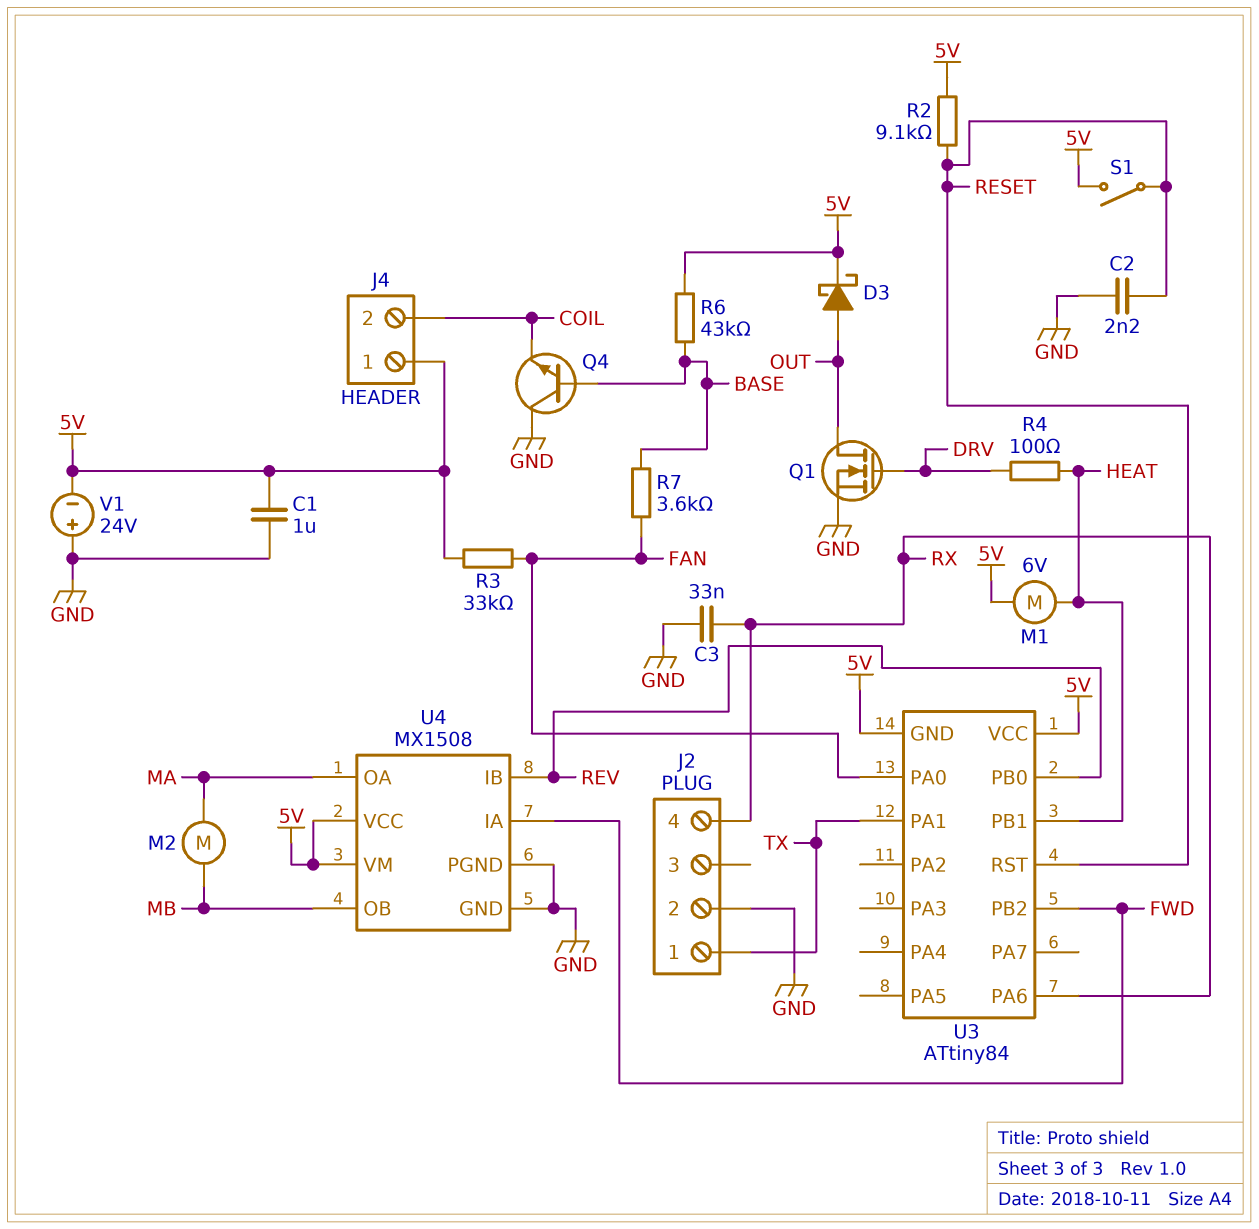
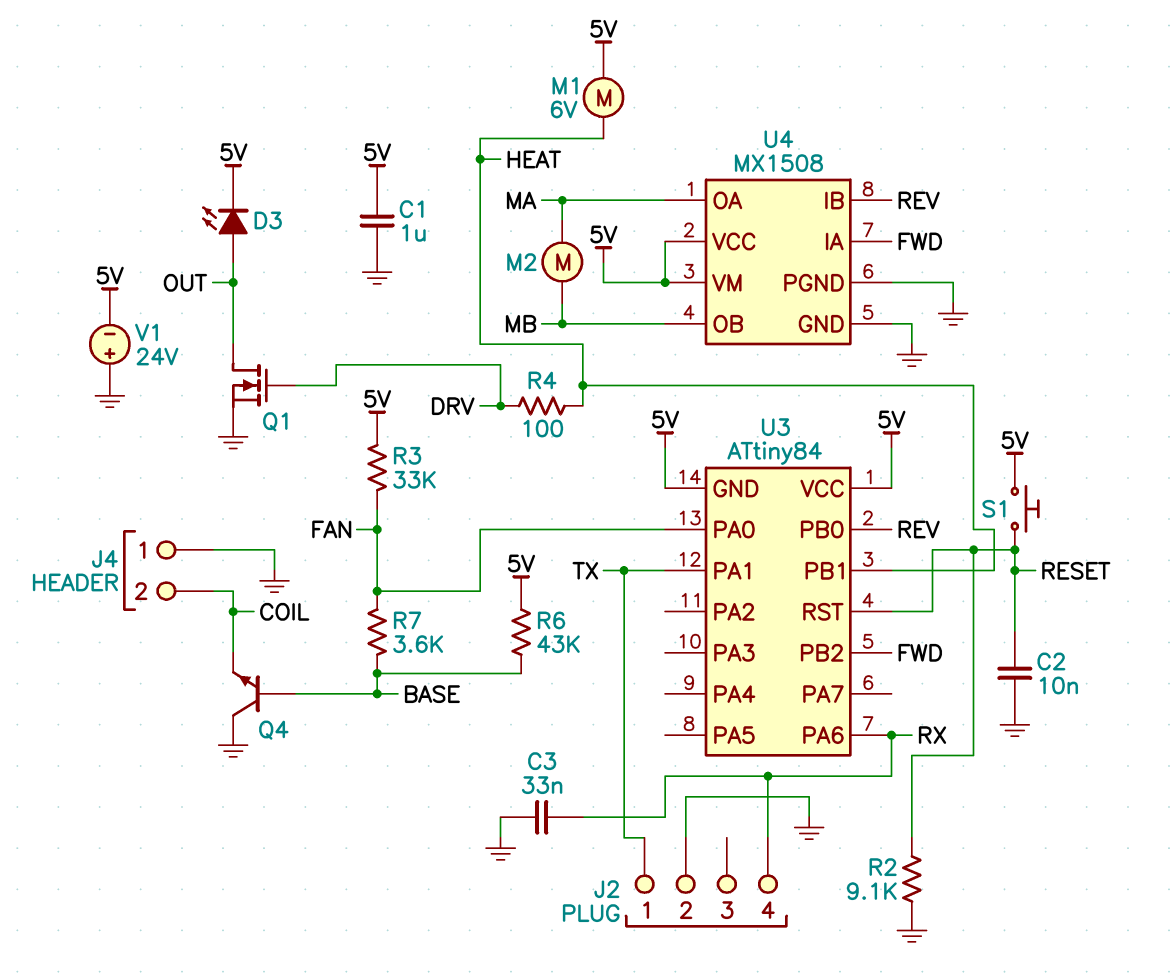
C2: 2.2nF (GND, RESET) -> 10nF (GND, RESET)
D3: schottky (A OUT, K 5V) -> LED (A OUT, K 5V)
J4 pin 1: 5V -> GND
R2: 9.1k (5V, RESET) -> 9.1k (GND, RESET)
S1: switch (5V, RESET) -> button (5V, RESET)

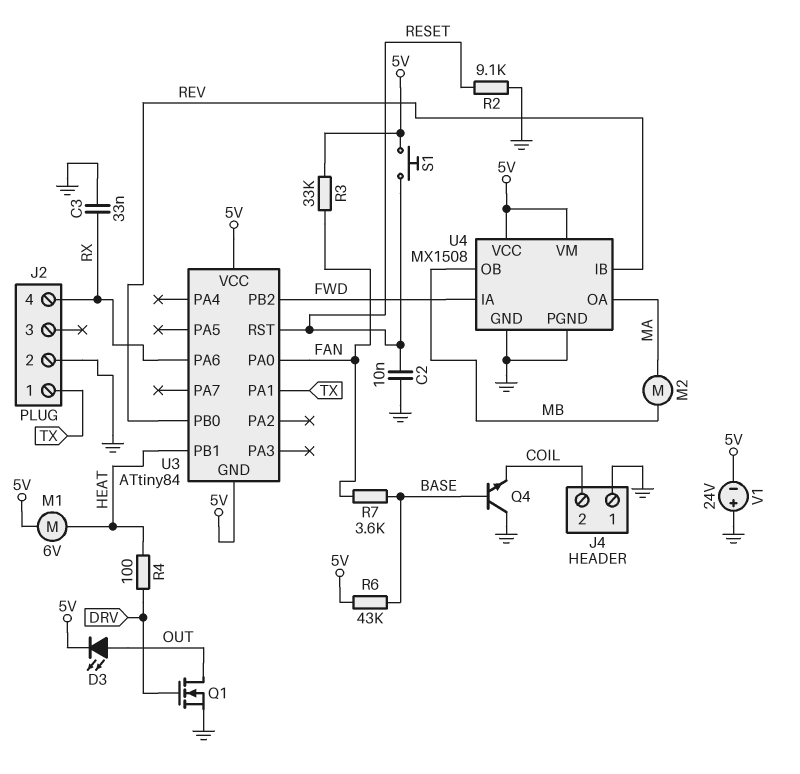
C1: 1uF (5V, GND) -> none

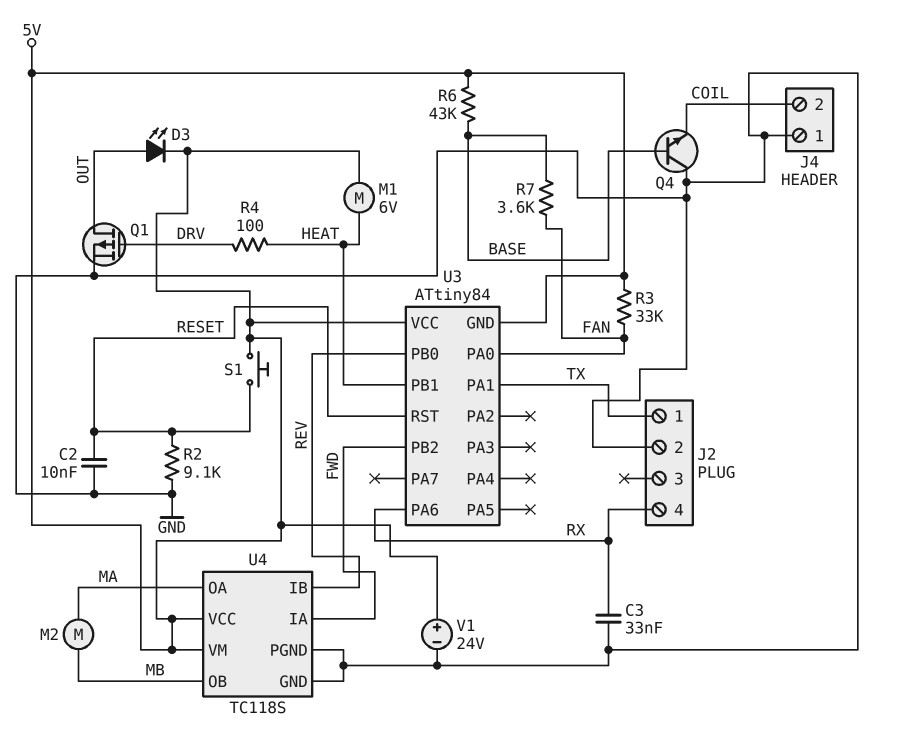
Q1: NMOS (G DRV, D OUT, S GND) -> PMOS (G DRV, D OUT, S GND)
U4: MX1508 -> TC118S
V1: 24V (plus GND, minus 5V) -> 24V (plus 5V, minus GND)

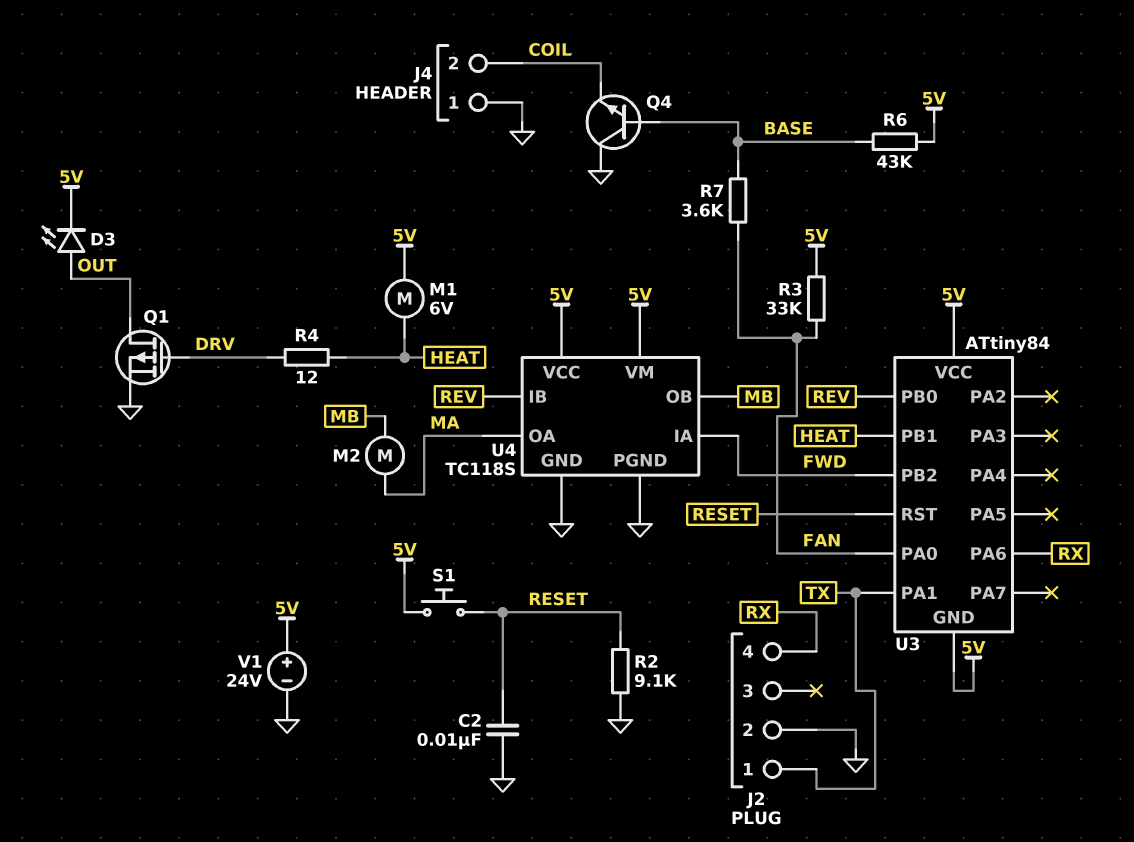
C3: 33nF (GND, RX) -> none
R4: 100 (DRV, HEAT) -> 12 (DRV, HEAT)

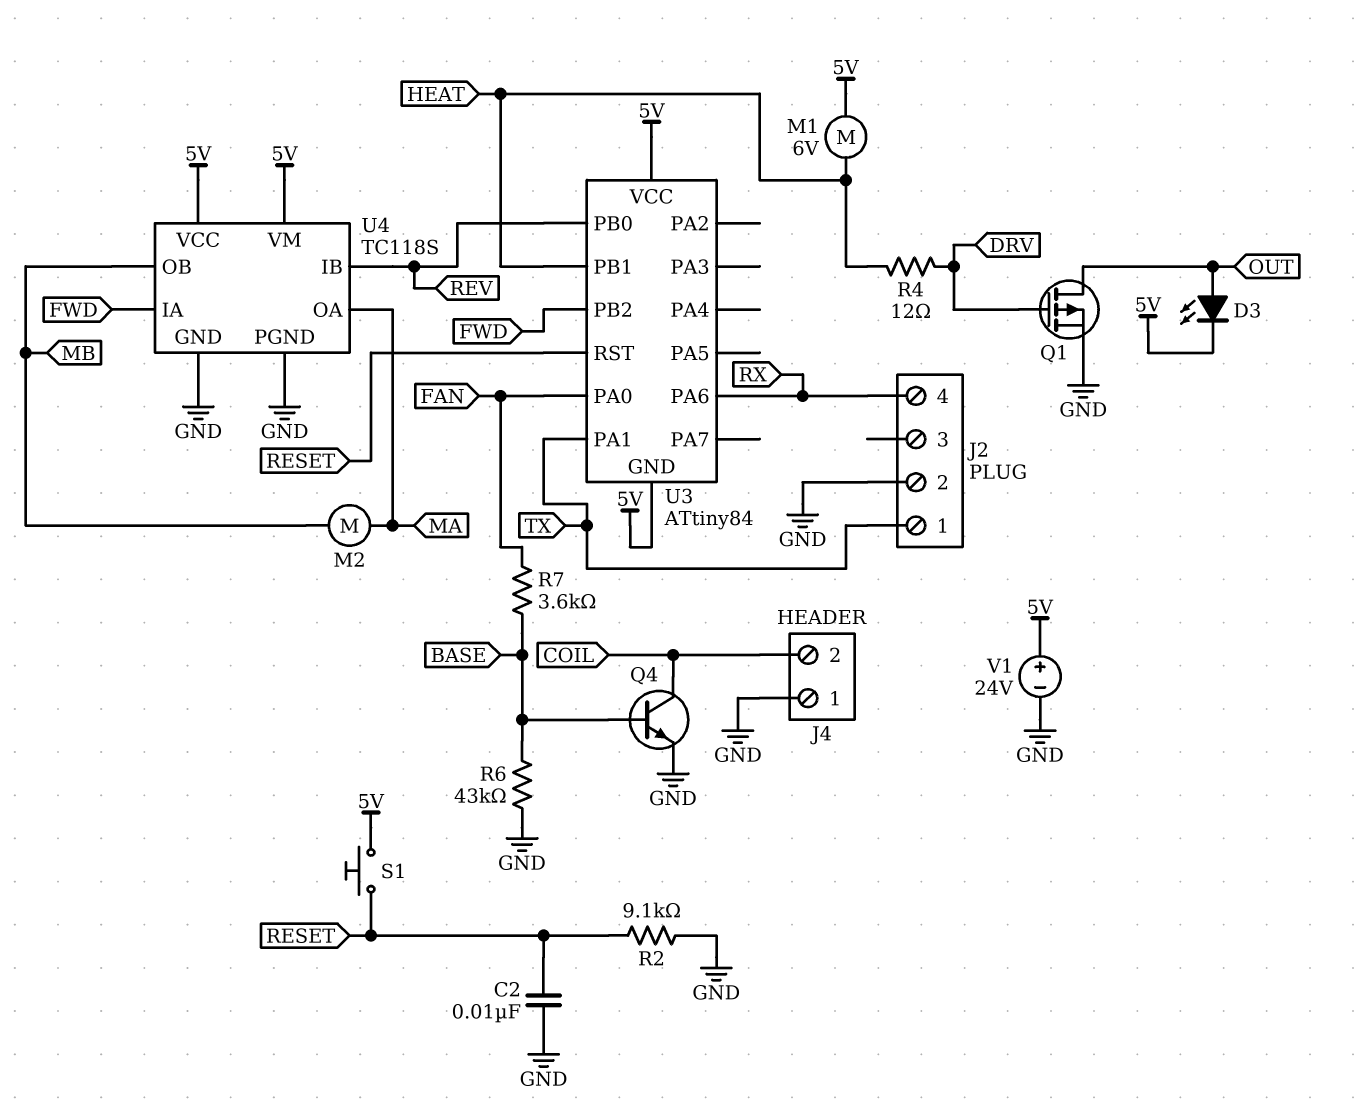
Q4: NPN (B BASE, C GND, E COIL) -> NPN (B BASE, C COIL, E GND)
R3: 33k (5V, FAN) -> none
R6: 43k (5V, BASE) -> 43k (BASE, GND)

